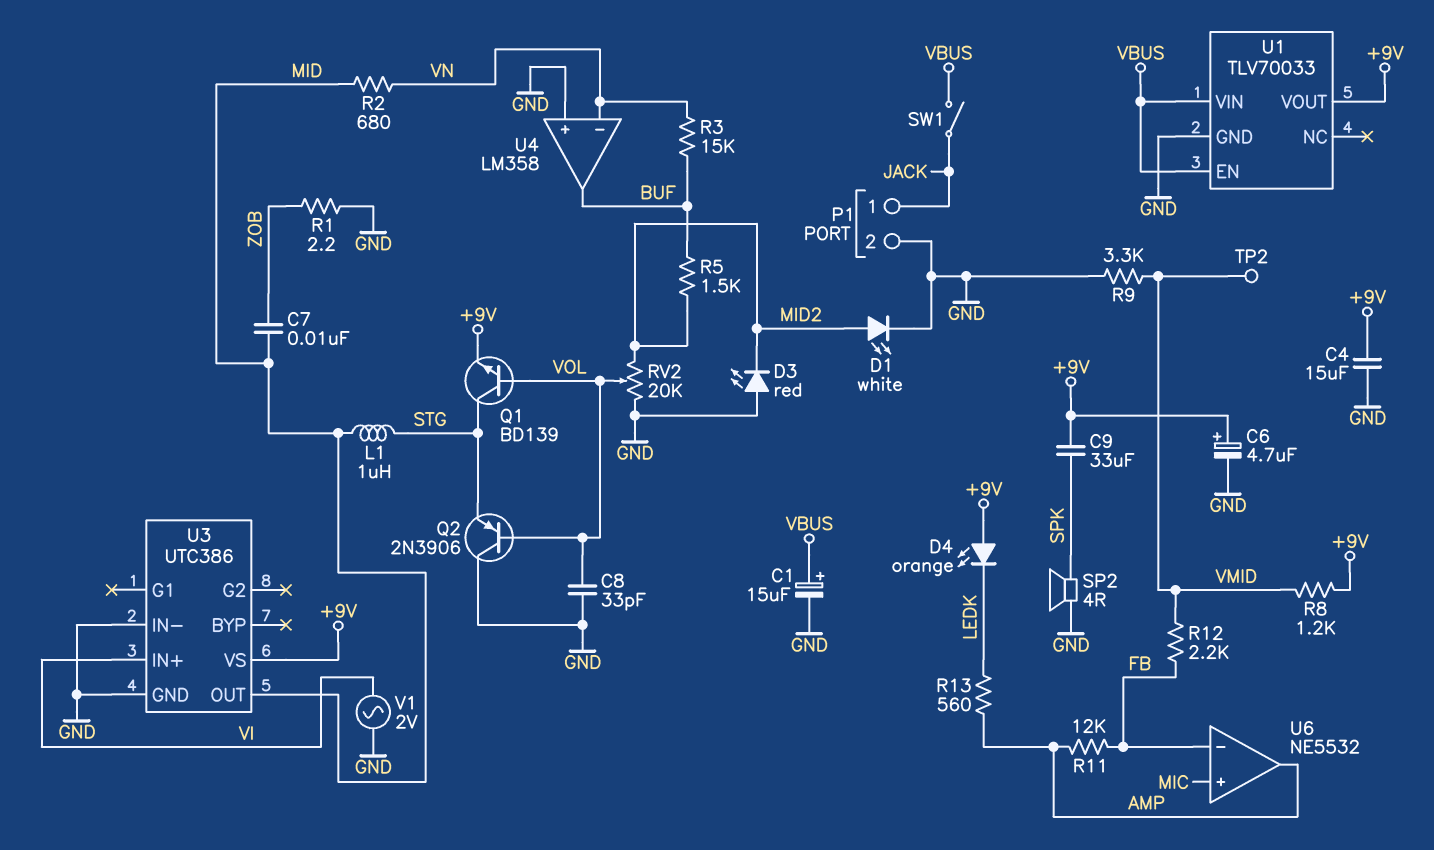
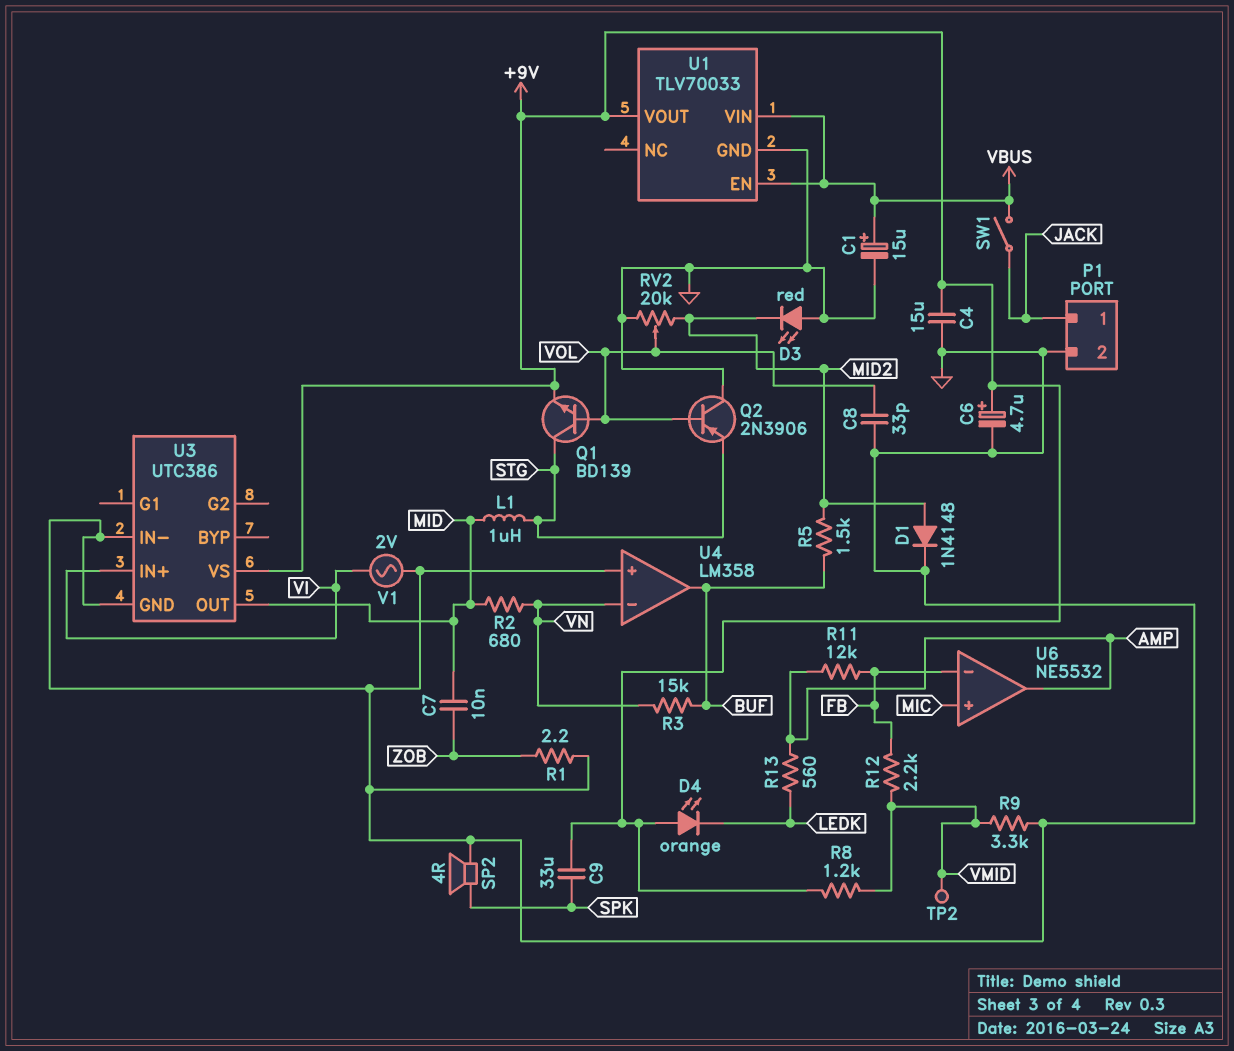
D1: LED white (A MID2, K GND) -> diode 1N4148 (A MID2, K GND)

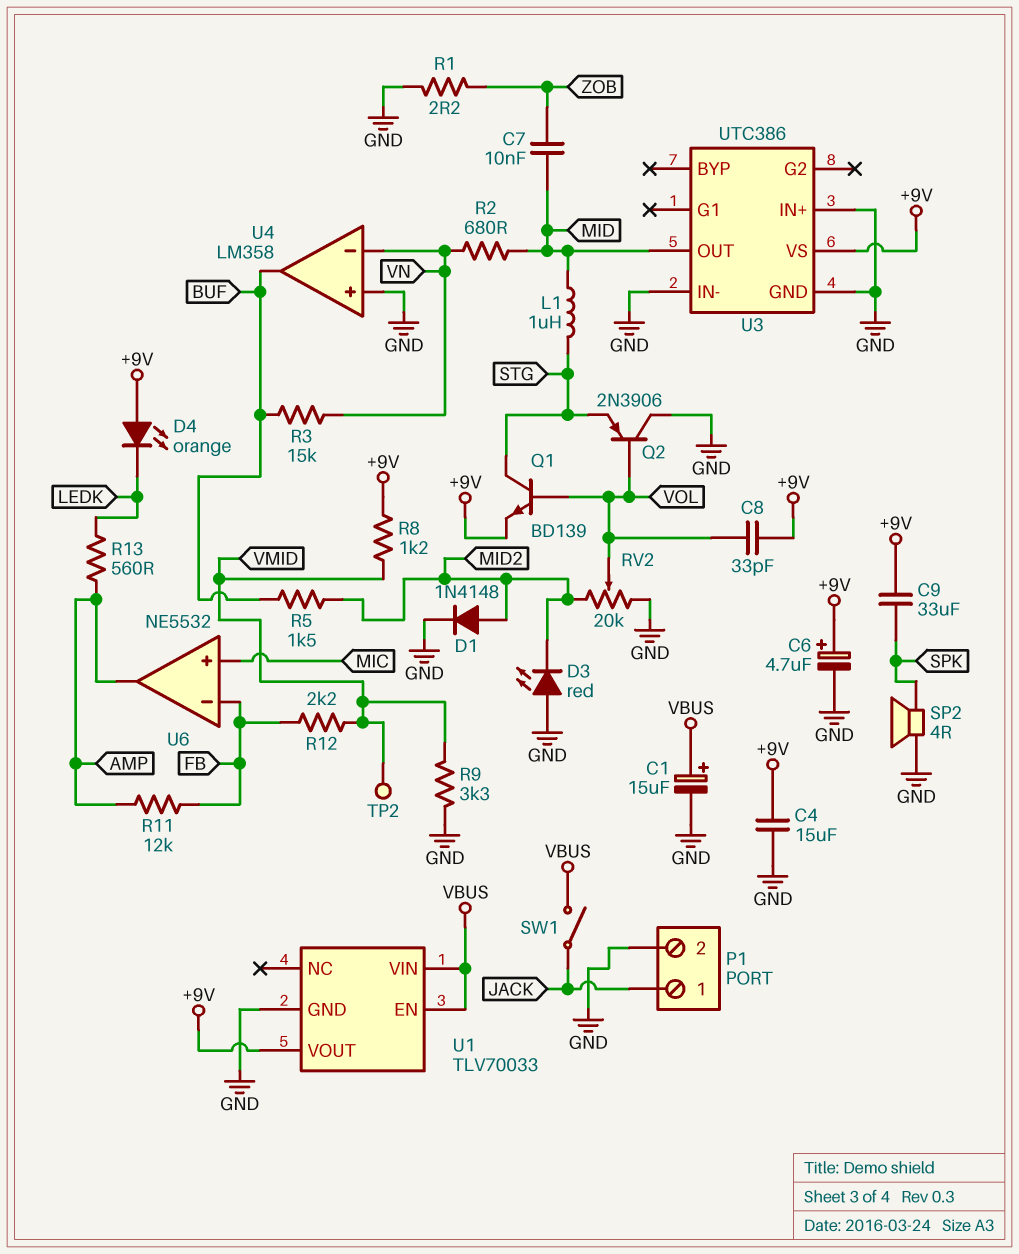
C8: 33pF (GND, VOL) -> 33pF (+9V, VOL)
U3 pin IN+: VI -> GND
V1: AC 2V (GND, VI) -> none

